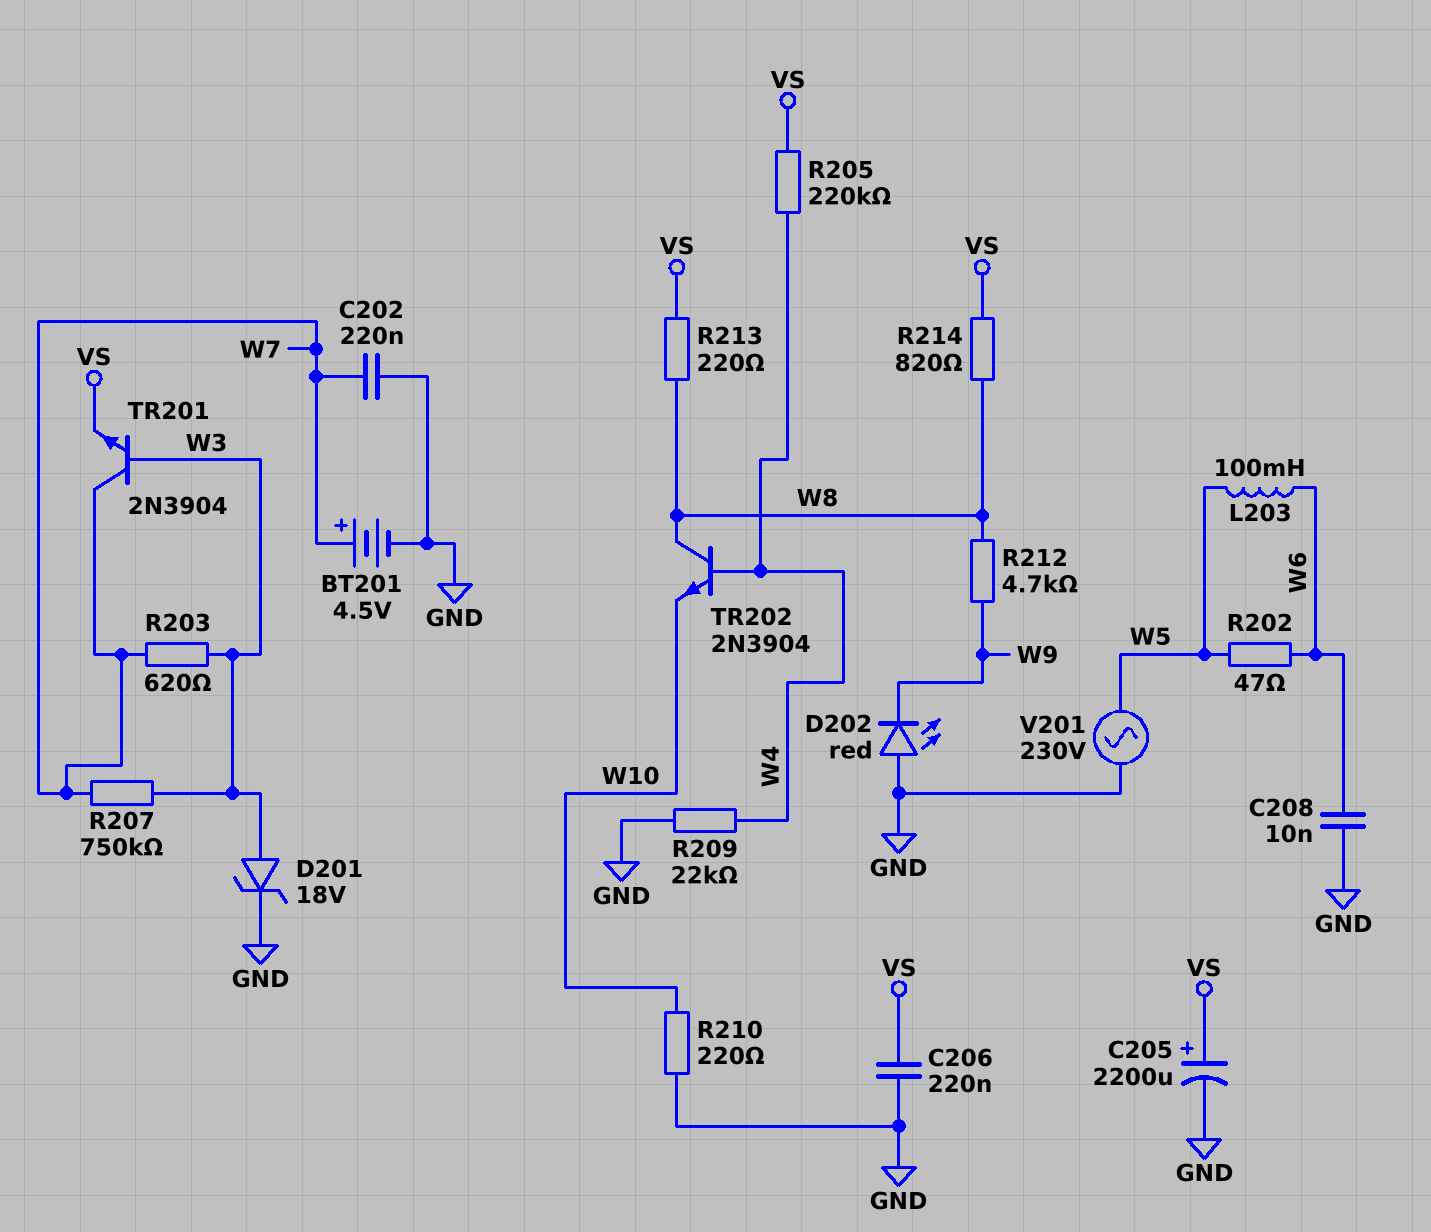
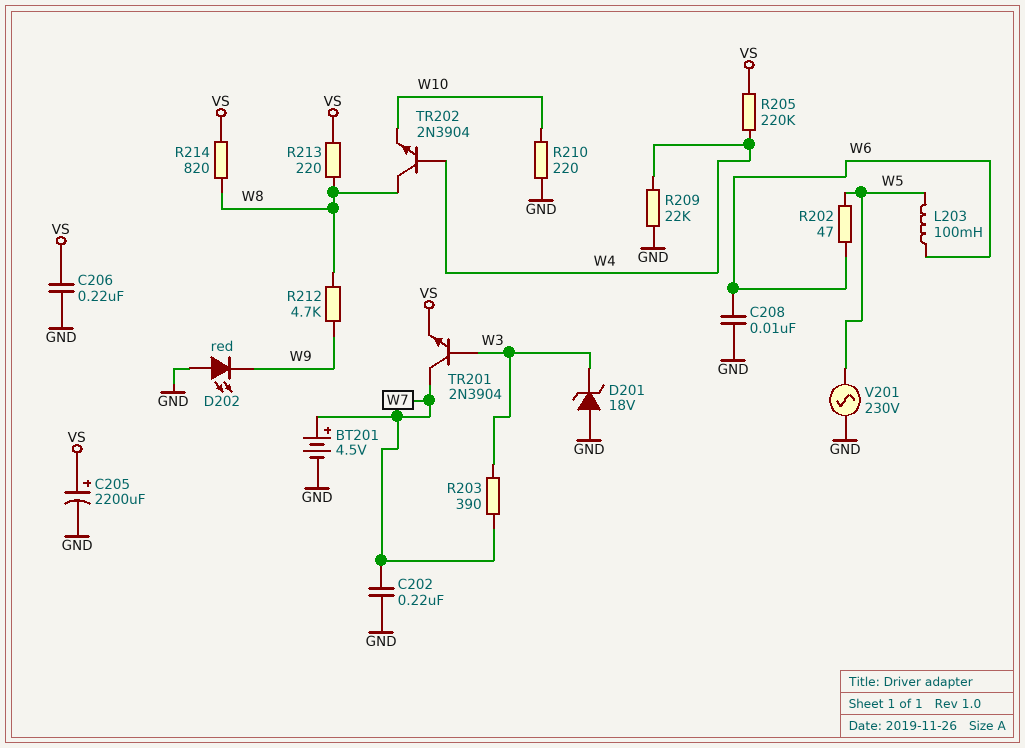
D201: zener 18V (A W3, K GND) -> zener 18V (A GND, K W3)
R203: 620 (W3, W7) -> 390 (W3, W7)
R207: 750k (W3, W7) -> none

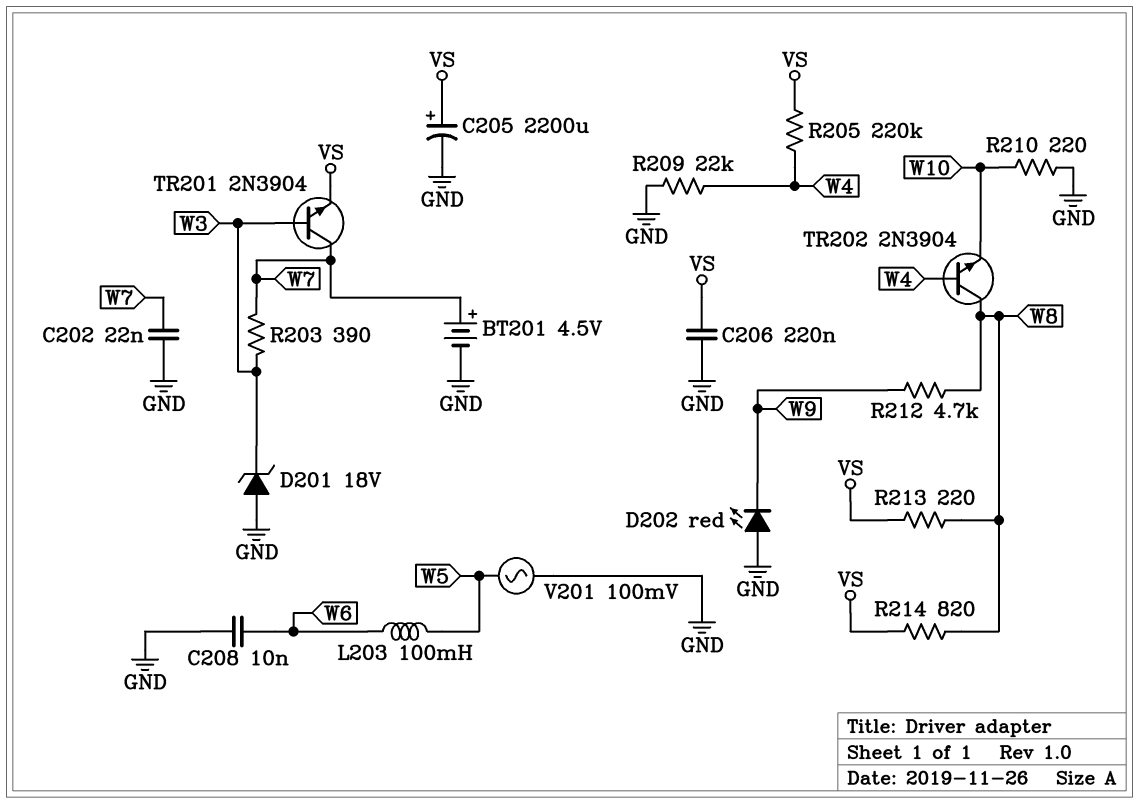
C202: 220nF (GND, W7) -> 22nF (GND, W7)
R202: 47 (W5, W6) -> none
V201: AC 230V (GND, W5) -> AC 100mV (GND, W5)

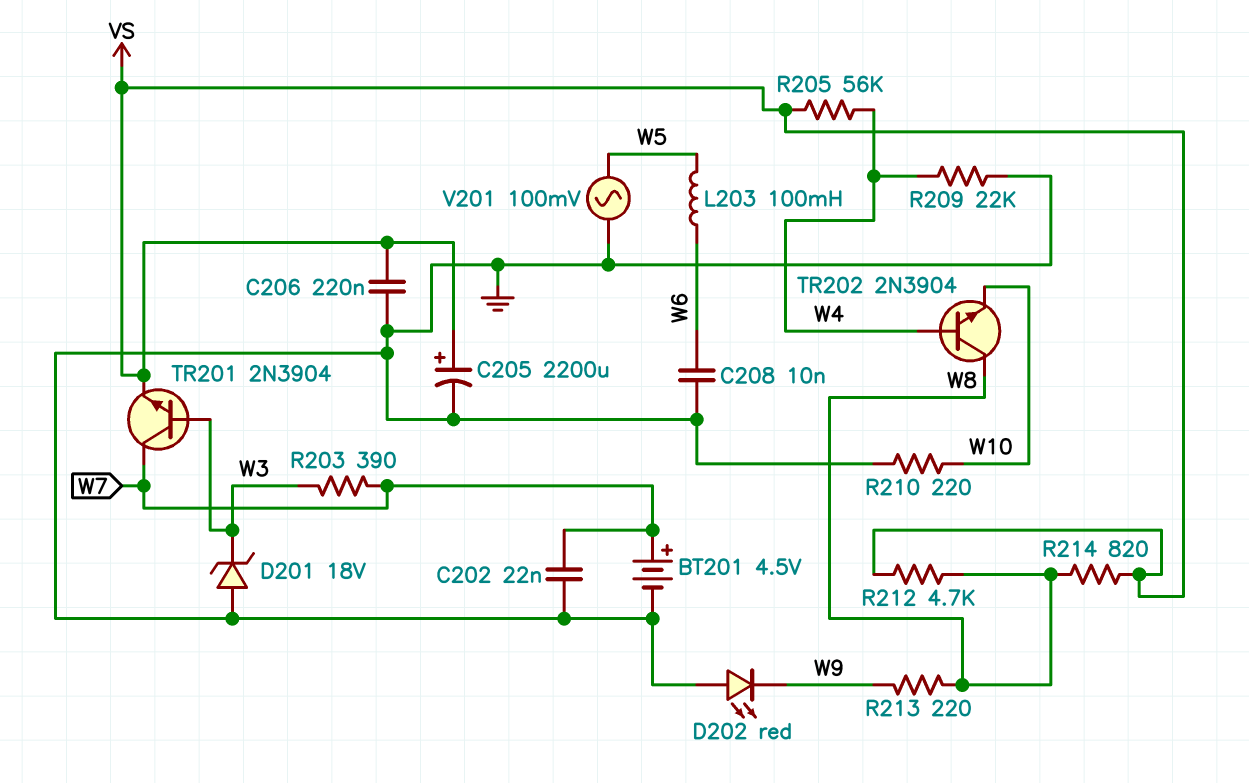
R205: 220k (VS, W4) -> 56k (VS, W4)
R212: 4.7k (W8, W9) -> 4.7k (VS, W8)
R213: 220 (VS, W8) -> 220 (W8, W9)

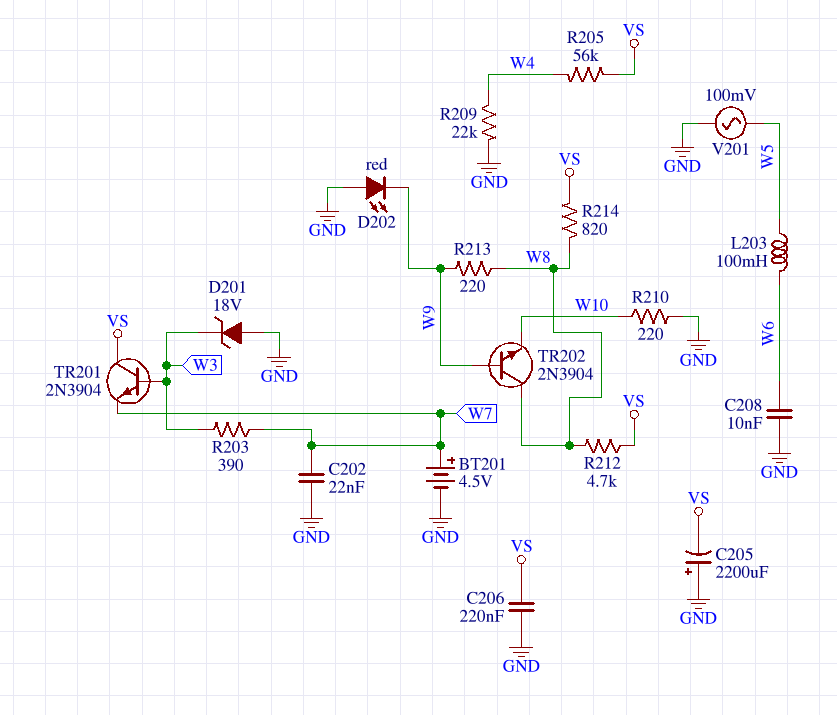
C205: 2200uF (plus VS, minus GND) -> 2200uF (plus GND, minus VS)
TR201: NPN 2N3904 (B W3, C W7, E VS) -> NPN 2N3904 (B W3, C VS, E W7)
TR202: NPN 2N3904 (B W4, C W8, E W10) -> NPN 2N3904 (B W9, C W8, E W10)

